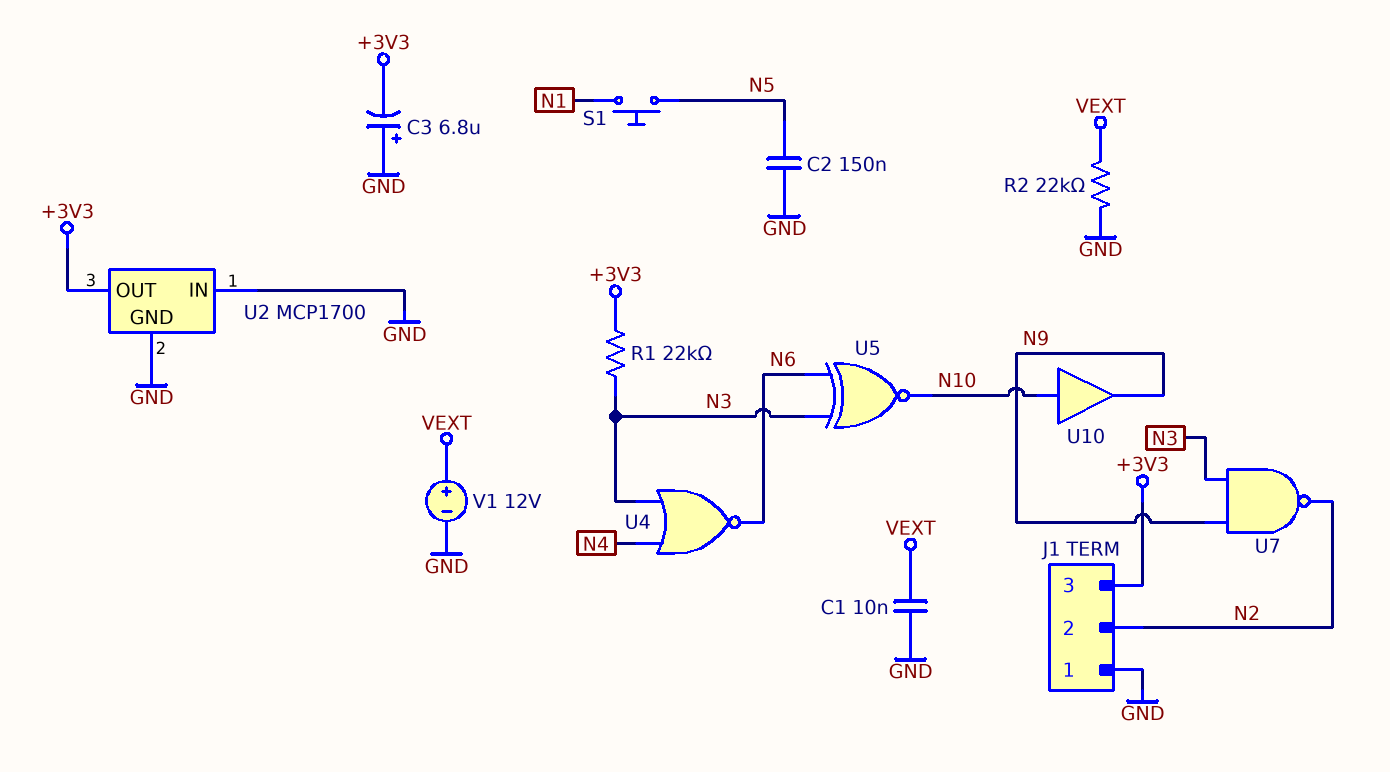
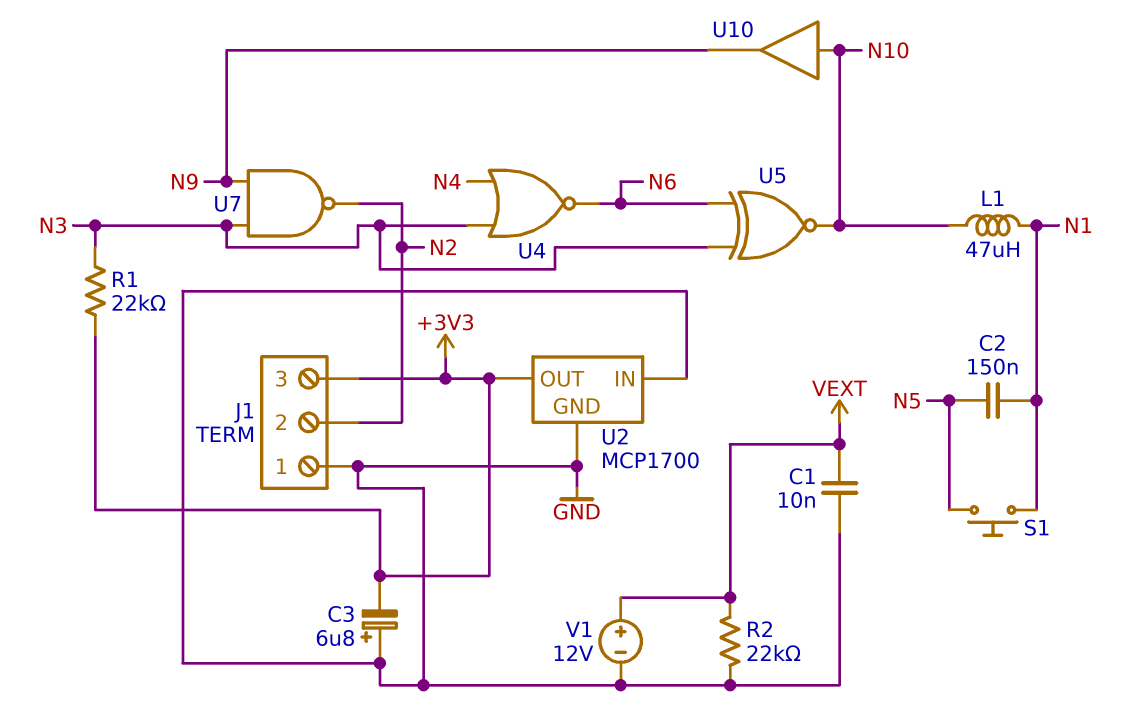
C2: 150nF (GND, N5) -> 150nF (N1, N5)
L1: none -> 47uH (N1, N10)

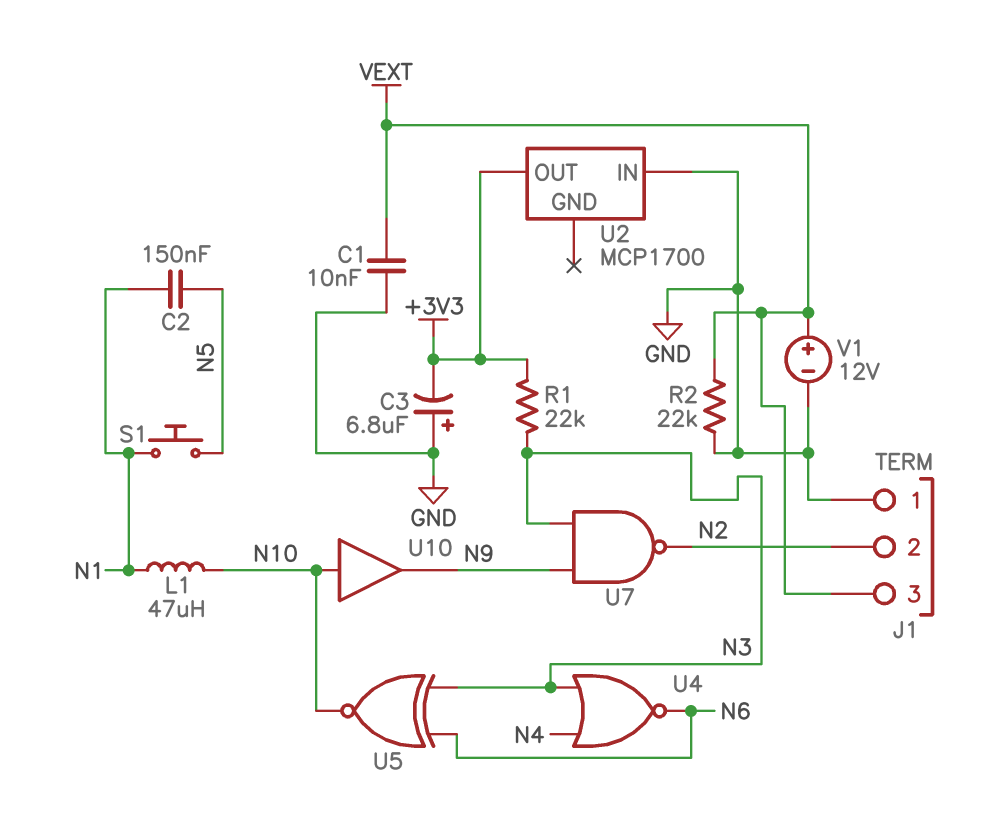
J1 pin 3: +3V3 -> VEXT
U2 pin GND: GND -> none

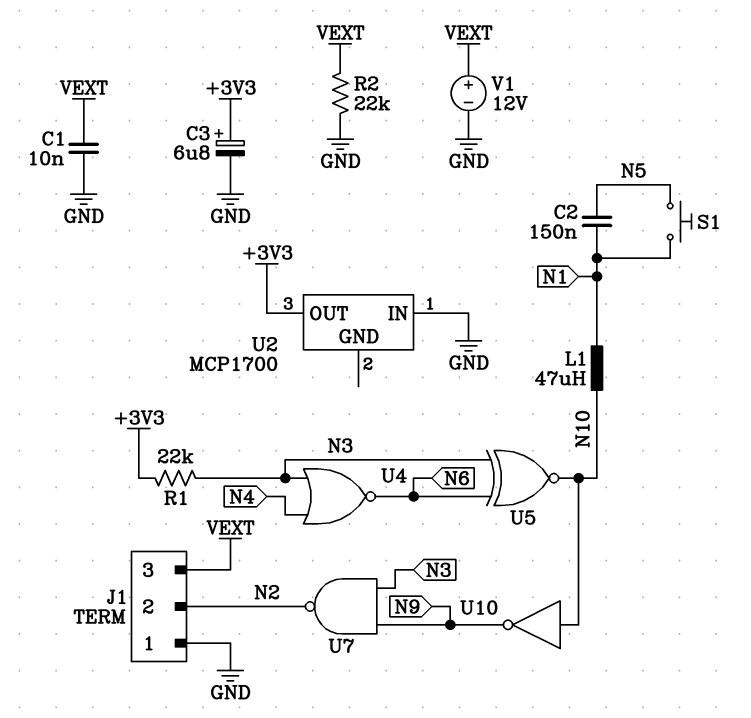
C3: 6.8uF (plus GND, minus +3V3) -> 6.8uF (plus +3V3, minus GND)
U10: buffer (in N10, out N9) -> NOT (in N10, out N9)

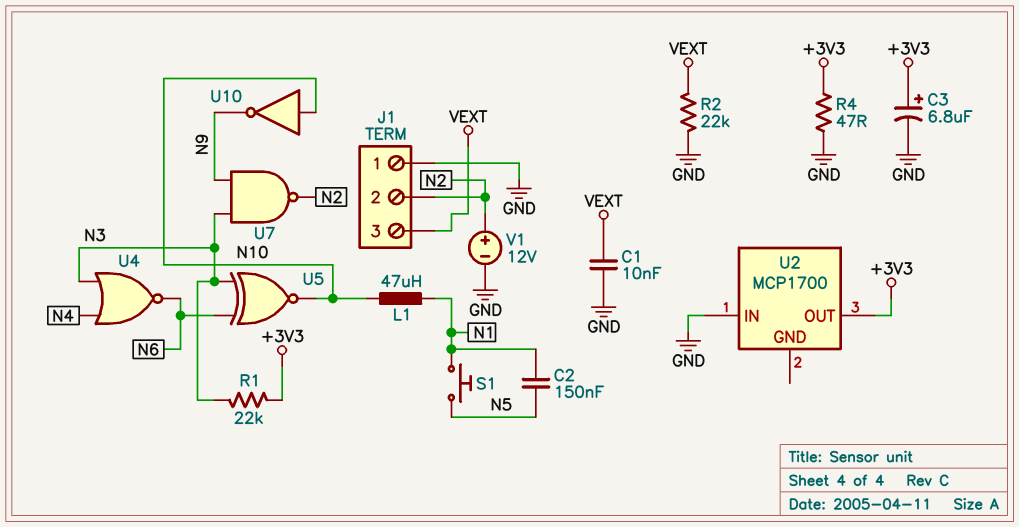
R4: none -> 47 (+3V3, GND)
V1: 12V (plus VEXT, minus GND) -> 12V (plus N2, minus GND)

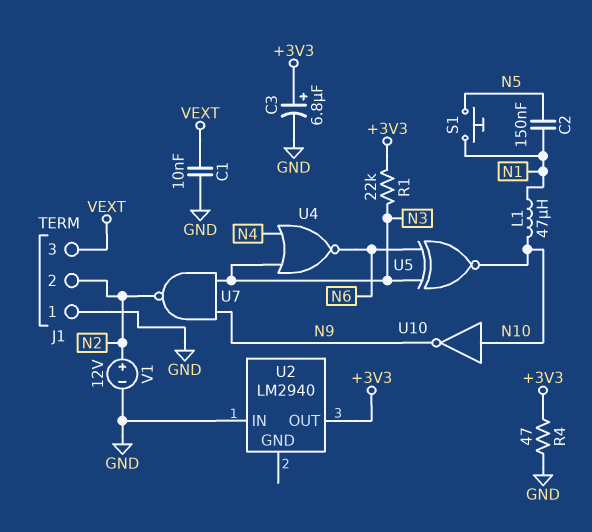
R2: 22k (GND, VEXT) -> none
U2: MCP1700 -> LM2940

